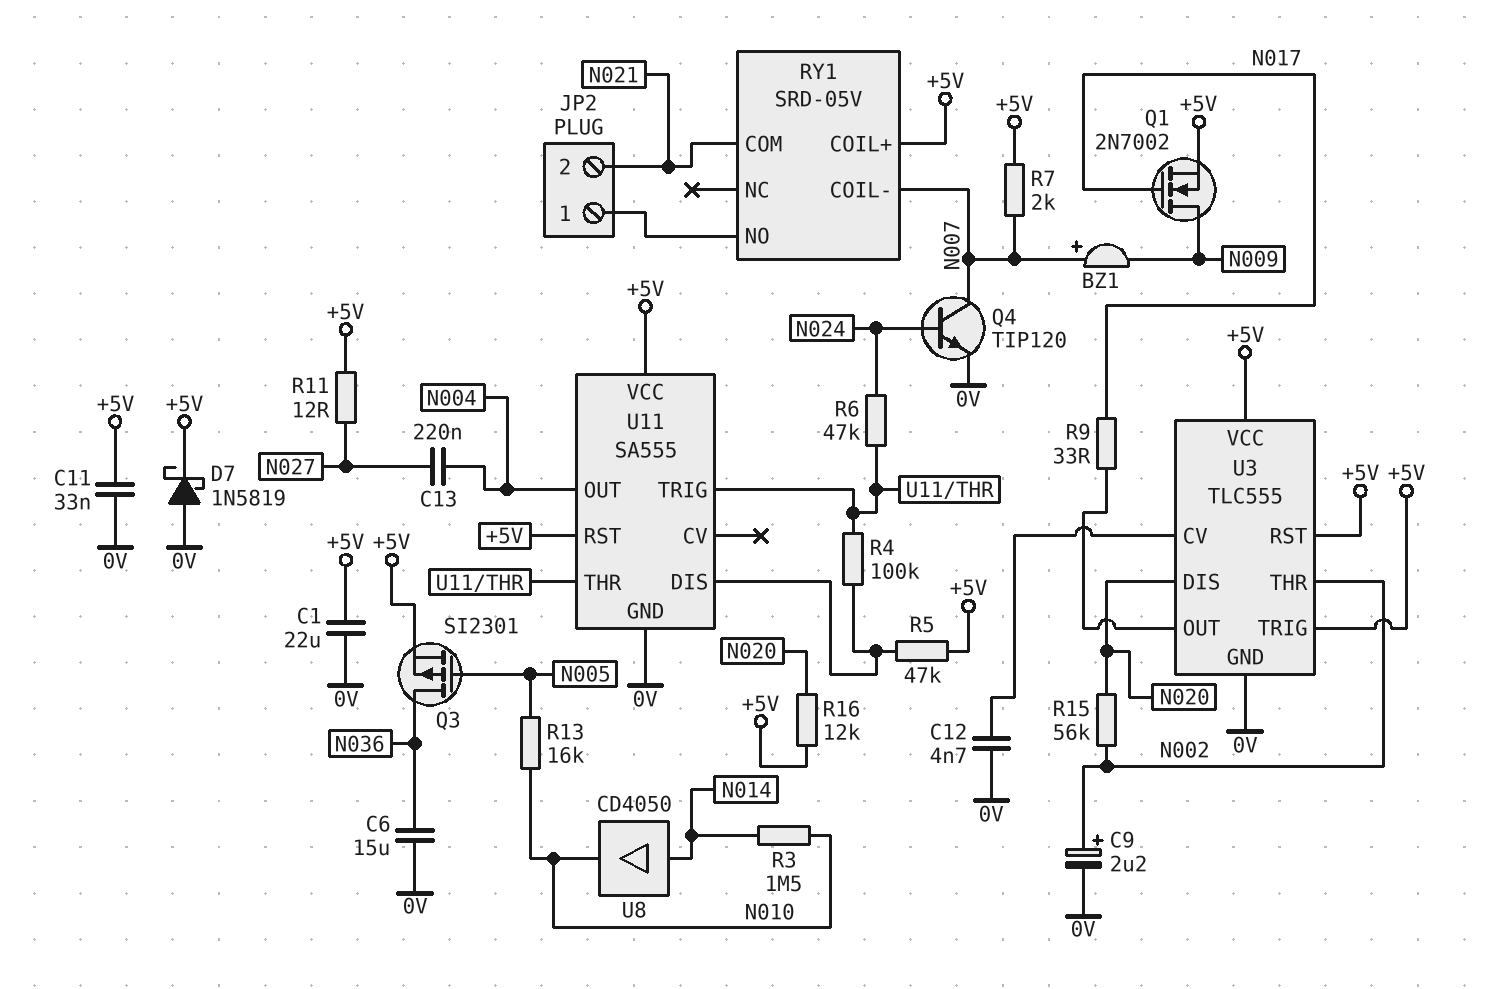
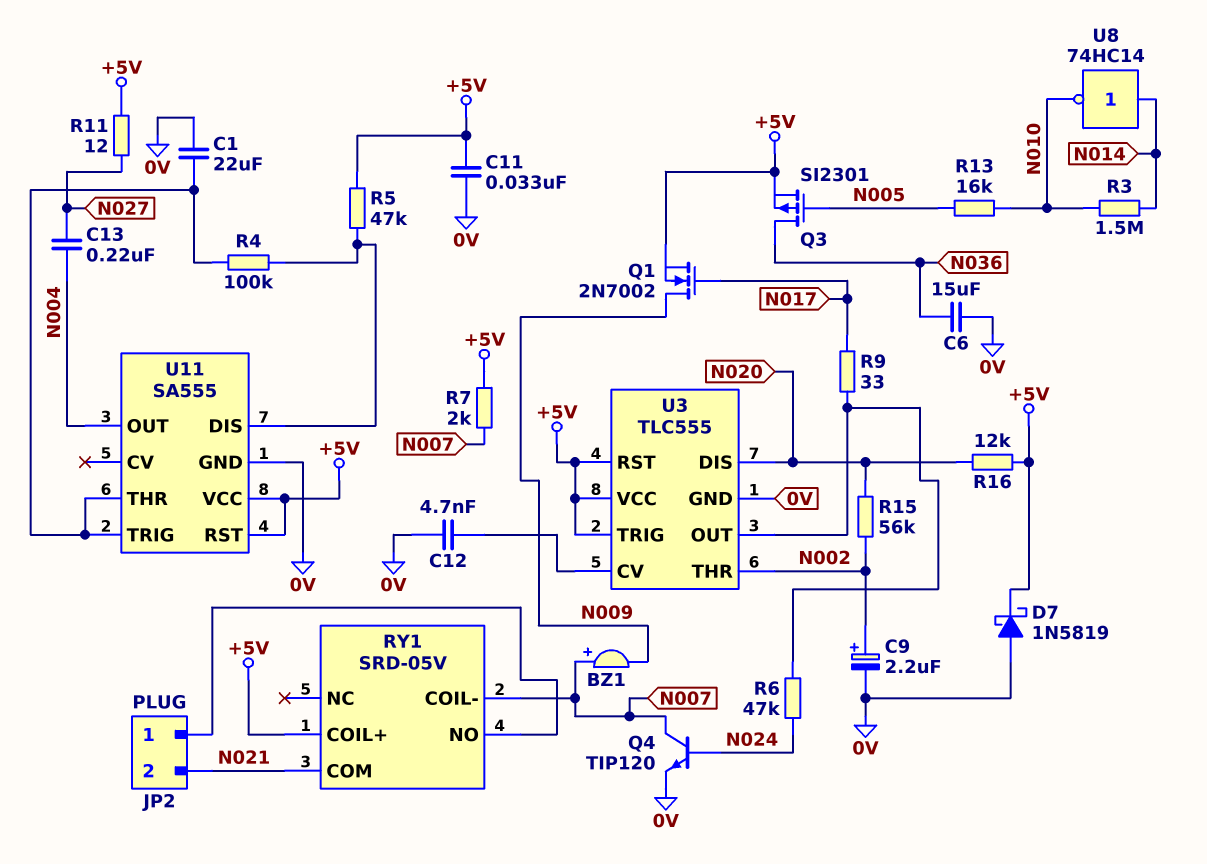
C1: 22uF (+5V, 0V) -> 22uF (0V, U11/THR)
R6: 47k (N024, U11/THR) -> 47k (N024, U3/OUT)
U8: buffer CD4050 (in N014, out N010) -> NOT 74HC14 (in N014, out N010)

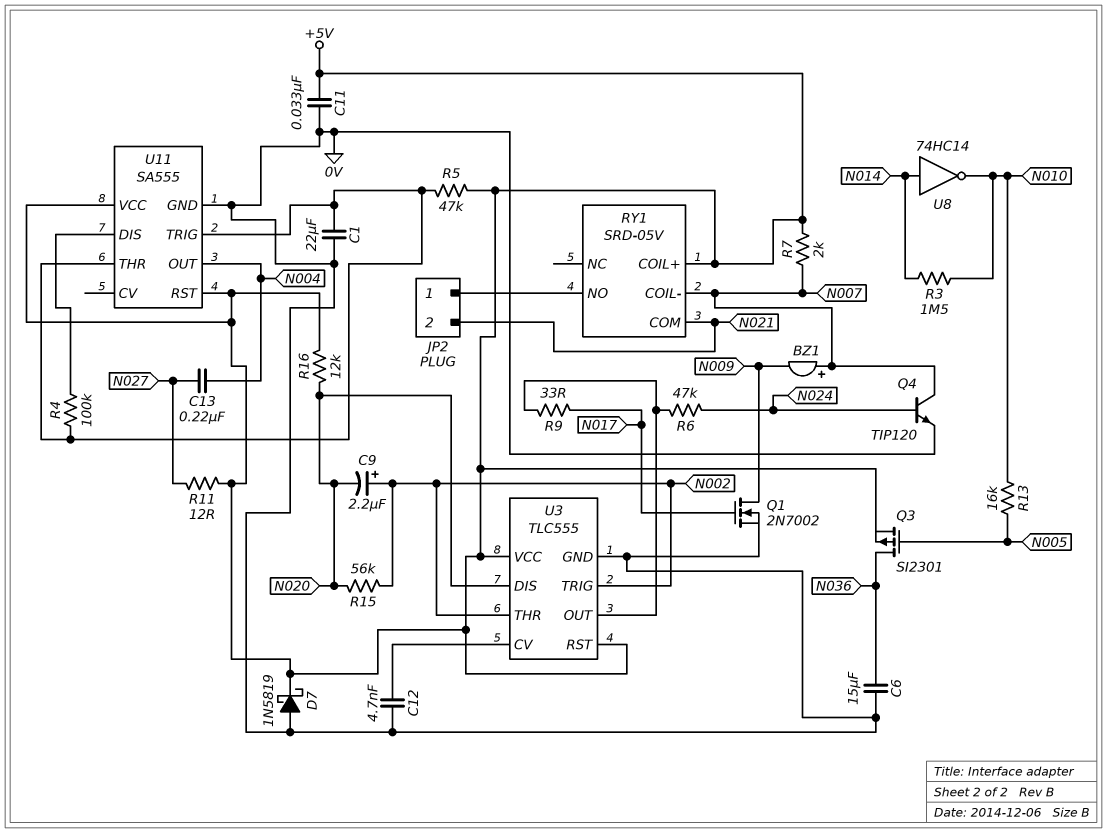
C9: 2.2uF (plus N002, minus 0V) -> 2.2uF (plus N002, minus N020)
Q1: NMOS 2N7002 (G N017, D N009, S +5V) -> NMOS 2N7002 (G N017, D N009, S 0V)
R5: 47k (+5V, U11/DIS) -> 47k (+5V, U11/THR)
U3 pin TRIG: +5V -> N002

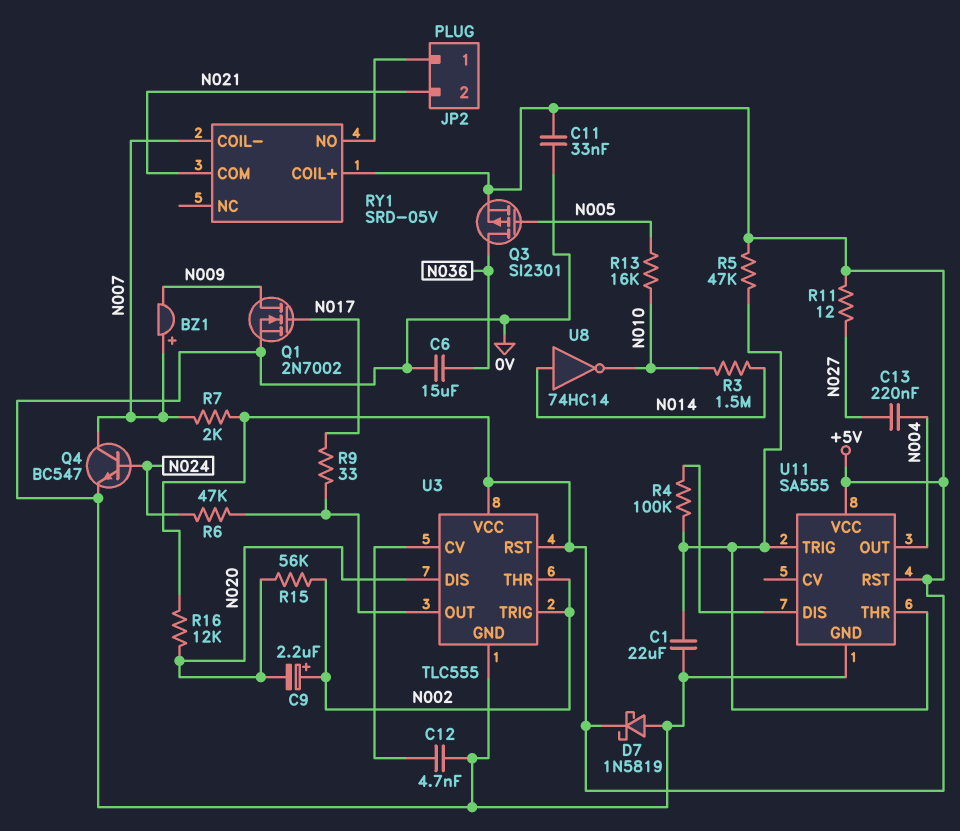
Q4: NPN TIP120 (B N024, C N007, E 0V) -> NPN BC547 (B N024, C N007, E 0V)

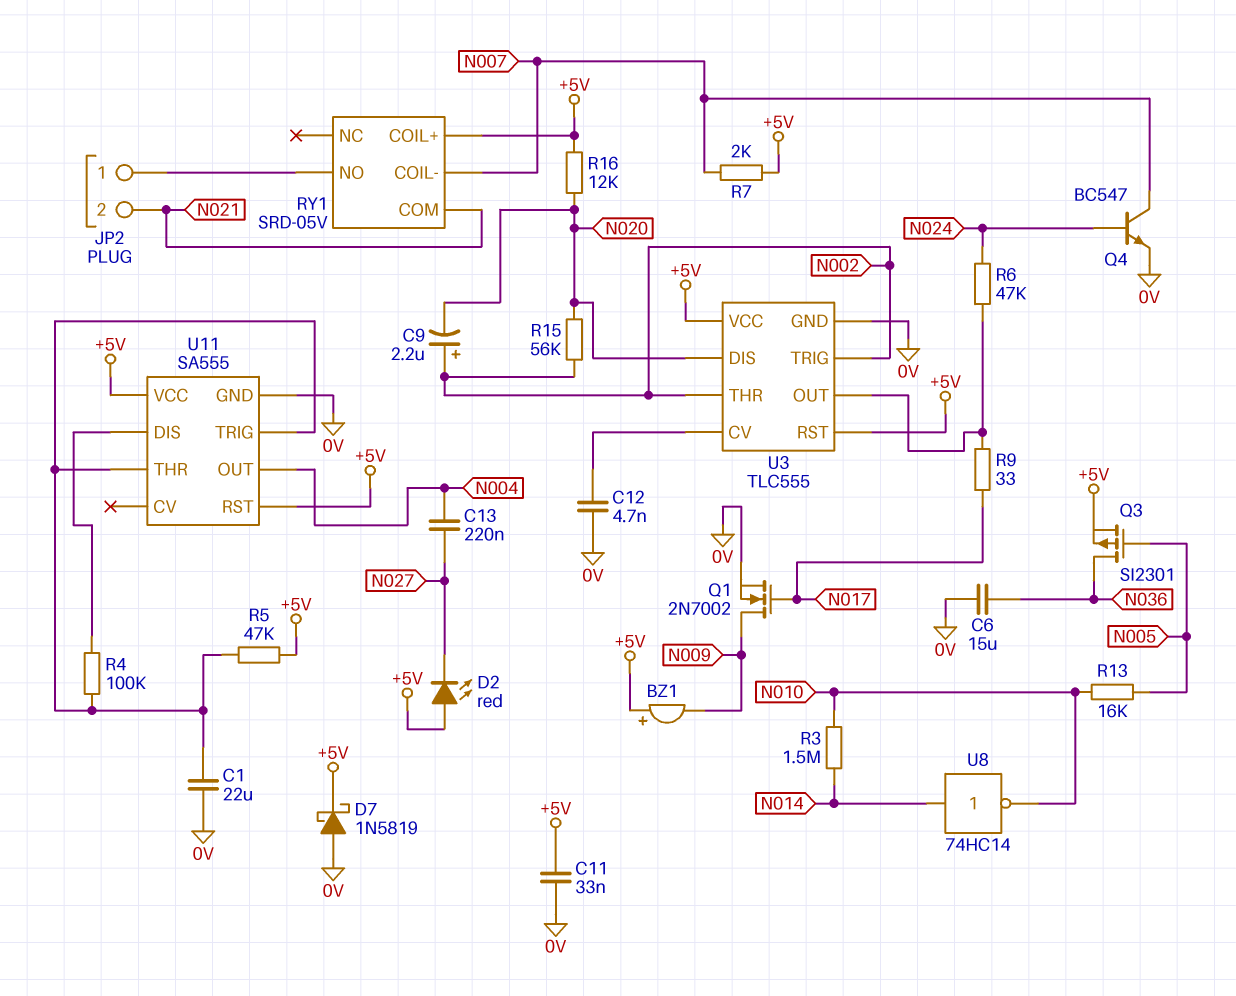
BZ1: buzzer (plus N007, minus N009) -> buzzer (plus +5V, minus N009)
D2: none -> LED red (A +5V, K N027)
R11: 12 (+5V, N027) -> none

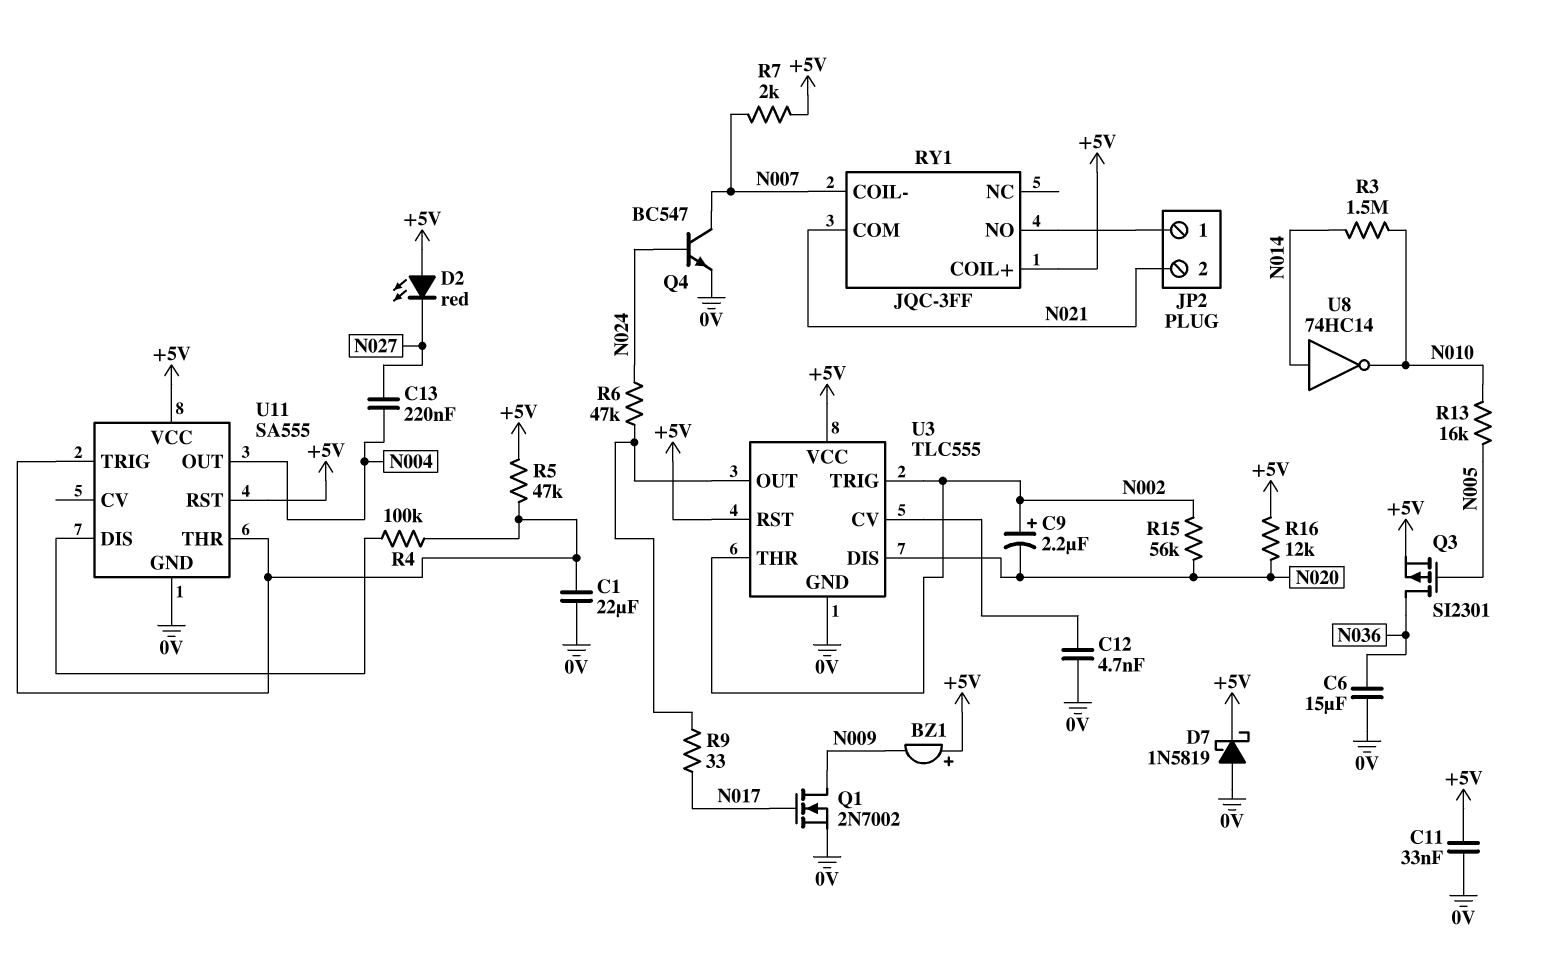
RY1: SRD-05V -> JQC-3FF

